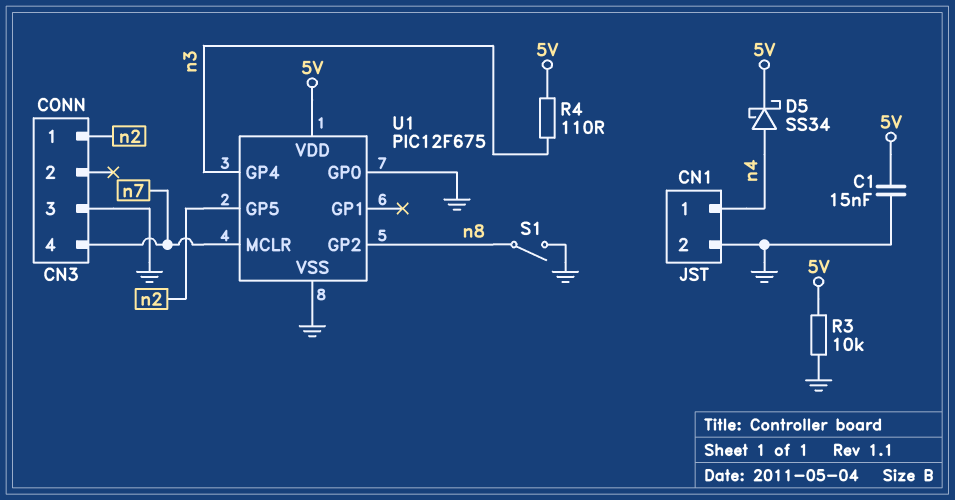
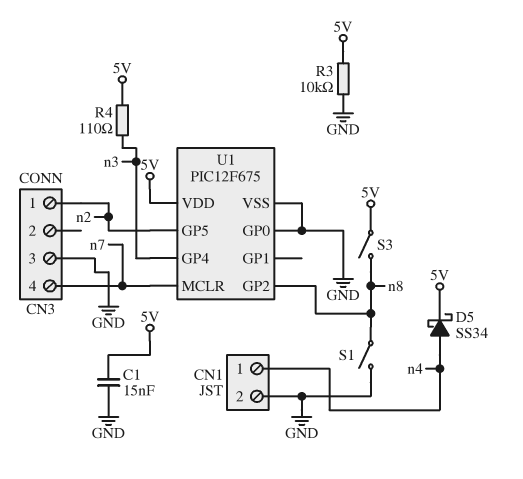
S3: none -> switch (5V, n8)

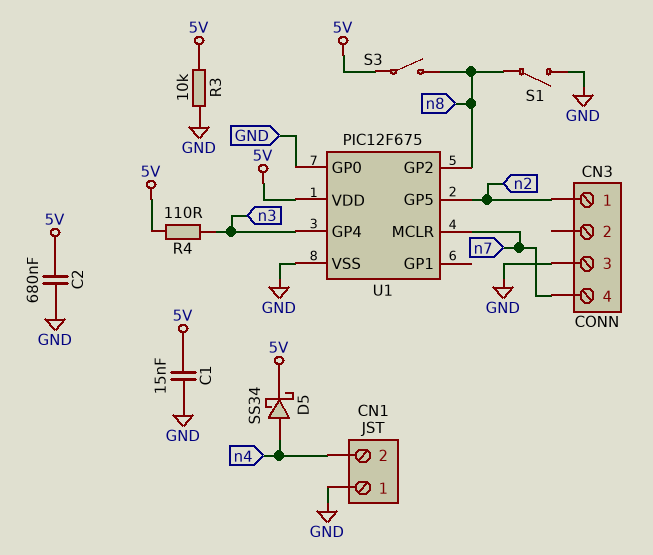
C2: none -> 680nF (5V, GND)
CN1 pin 1: n4 -> GND
CN1 pin 2: GND -> n4

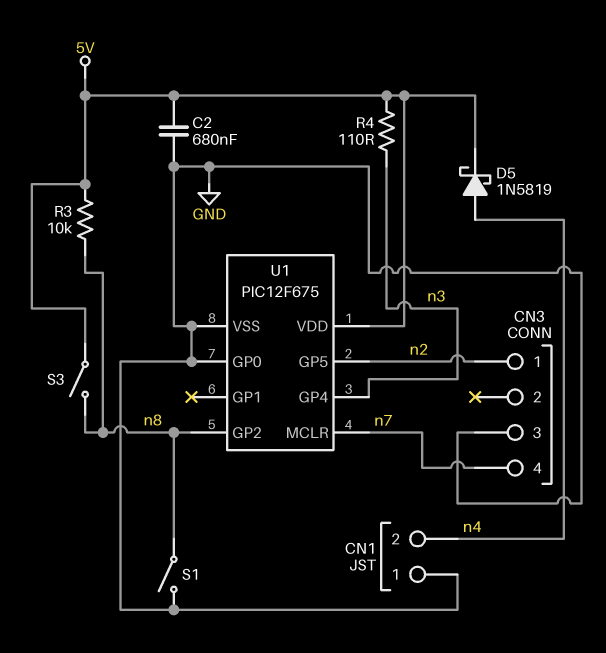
C1: 15nF (5V, GND) -> none
D5: schottky SS34 (A n4, K 5V) -> schottky 1N5819 (A n4, K 5V)
R3: 10k (5V, GND) -> 10k (5V, n8)

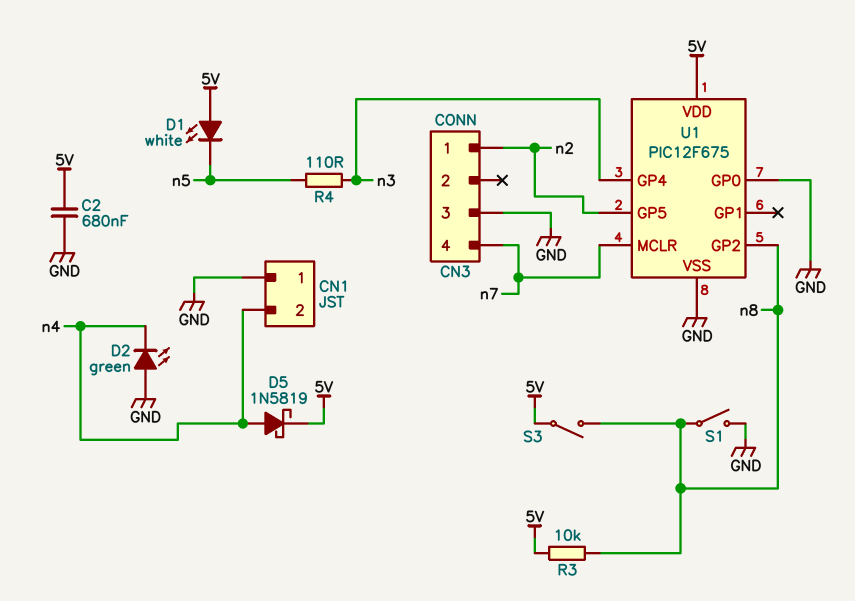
D1: none -> LED white (A 5V, K n5)
D2: none -> LED green (A GND, K n4)
R4: 110 (5V, n3) -> 110 (n3, n5)

